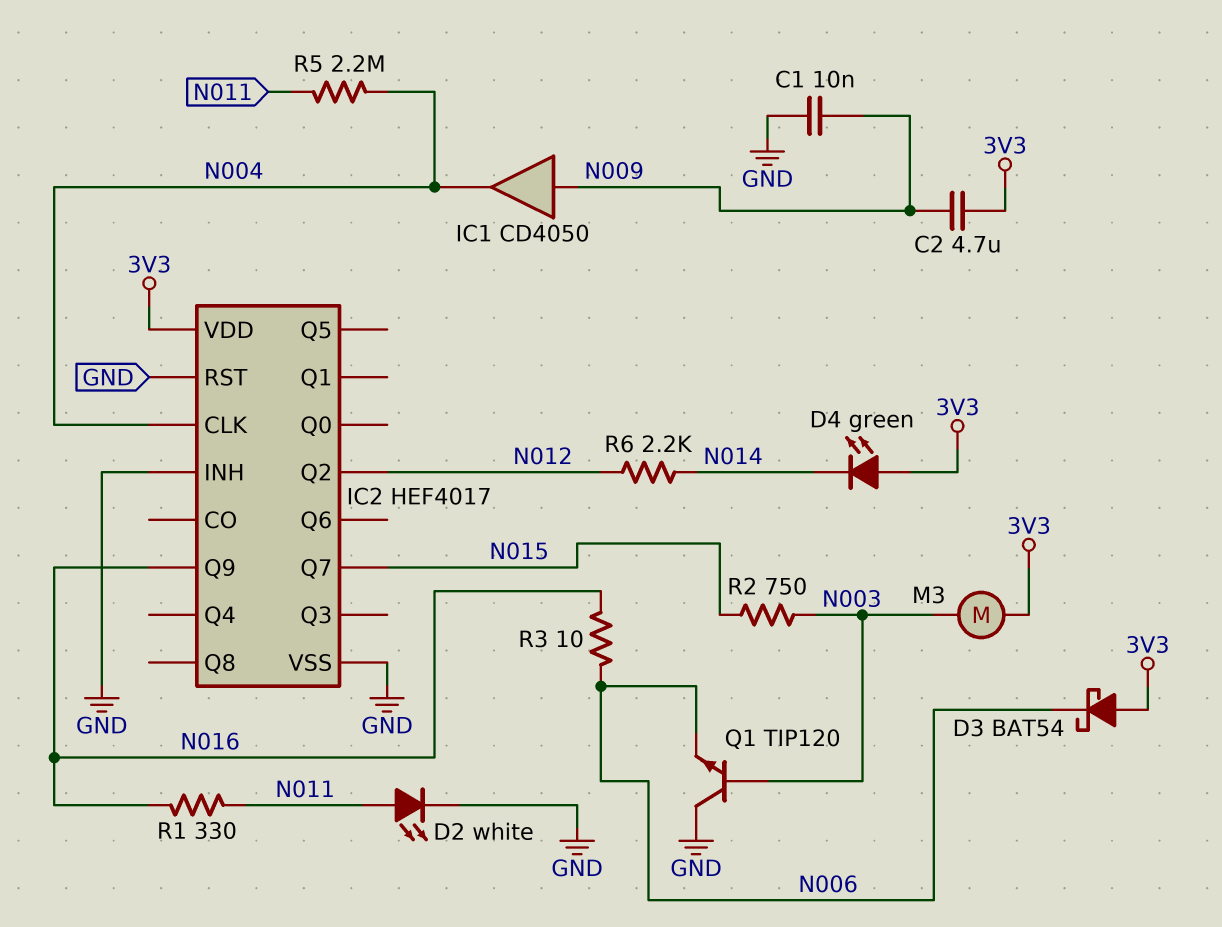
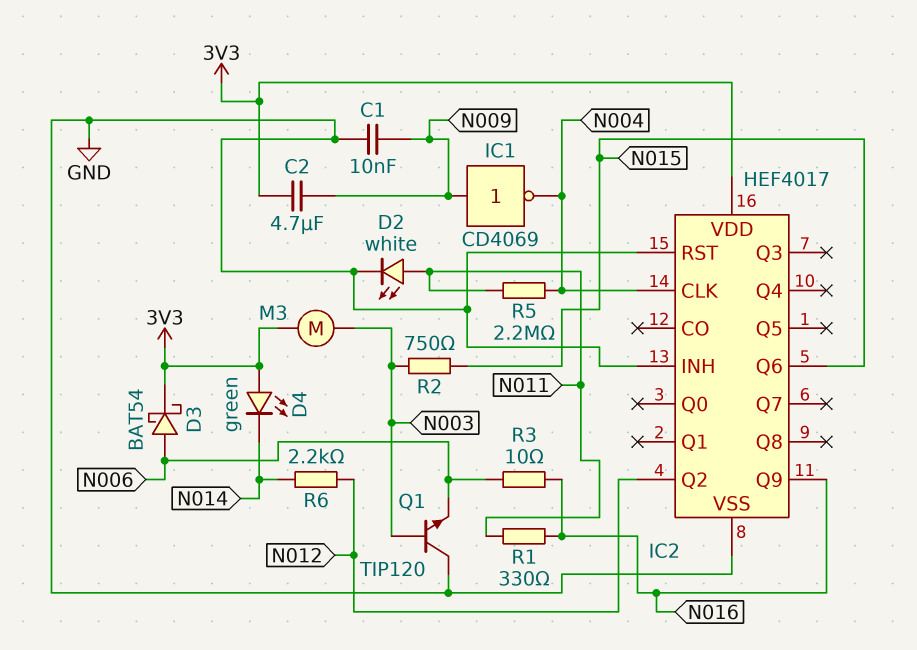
D3: schottky BAT54 (A 3V3, K N006) -> schottky BAT54 (A N006, K 3V3)
IC1: buffer CD4050 (in N009, out N004) -> NOT CD4069 (in N009, out N004)
IC2 pin Q6: none -> N015
IC2 pin Q7: N015 -> none

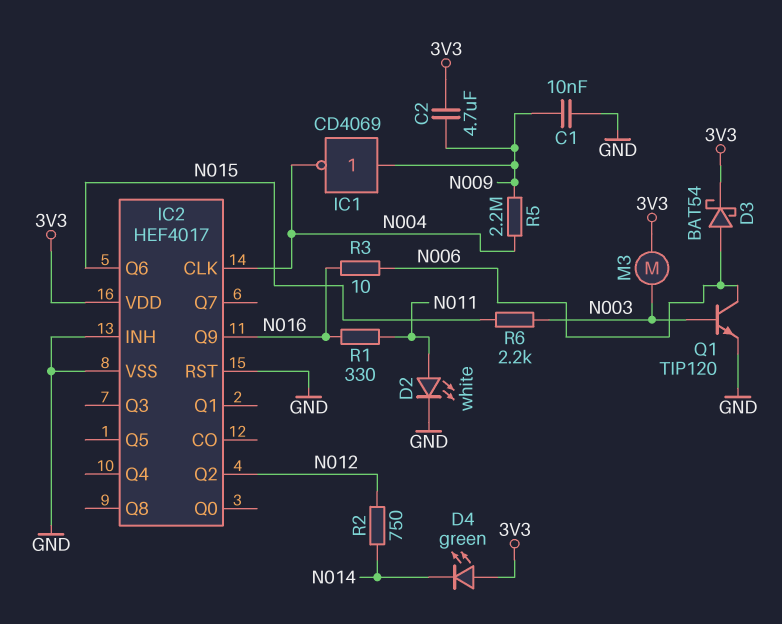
Q1: NPN TIP120 (B N003, C GND, E N006) -> NPN TIP120 (B N003, C N006, E GND)
R2: 750 (N003, N015) -> 750 (N012, N014)
R5: 2.2M (N004, N011) -> 2.2M (N004, N009)
R6: 2.2k (N012, N014) -> 2.2k (N003, N015)

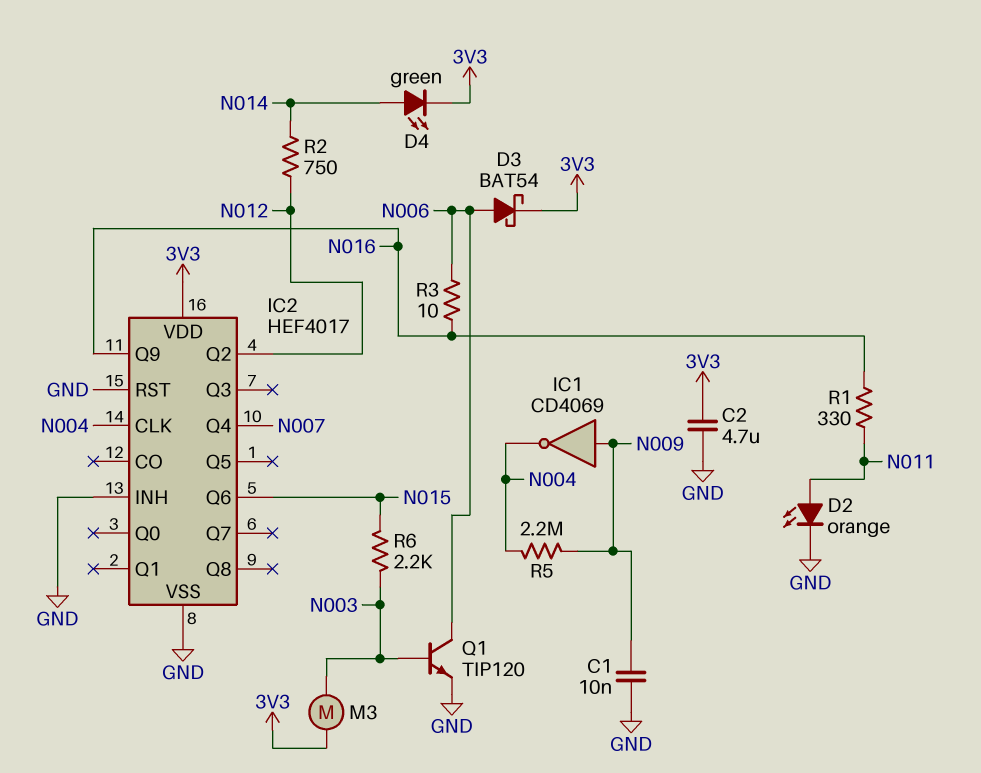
C2: 4.7uF (3V3, N009) -> 4.7uF (3V3, GND)
D2: LED white (A N011, K GND) -> LED orange (A N011, K GND)
D4: LED green (A 3V3, K N014) -> LED green (A N014, K 3V3)
IC2 pin Q4: none -> N007

